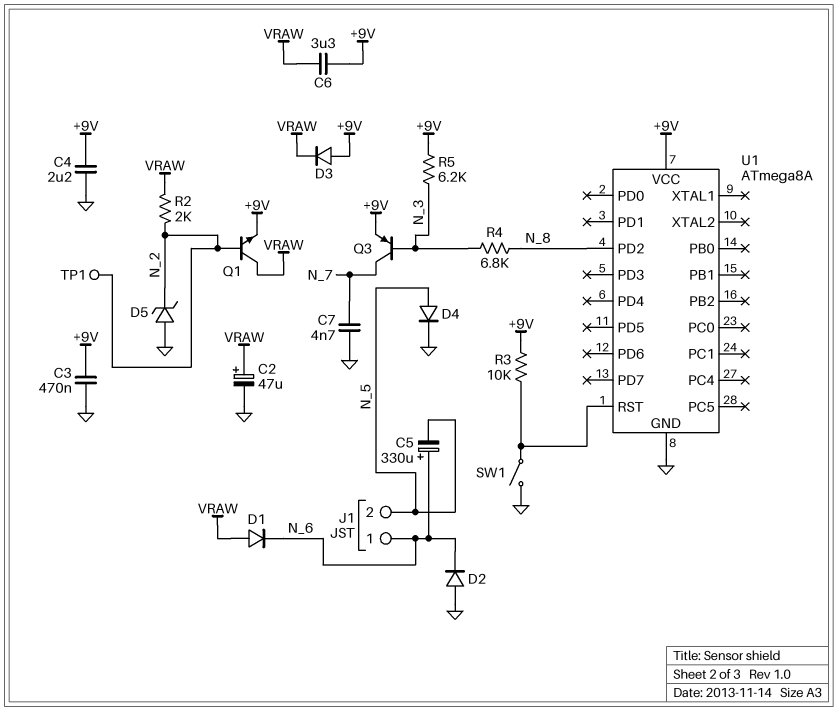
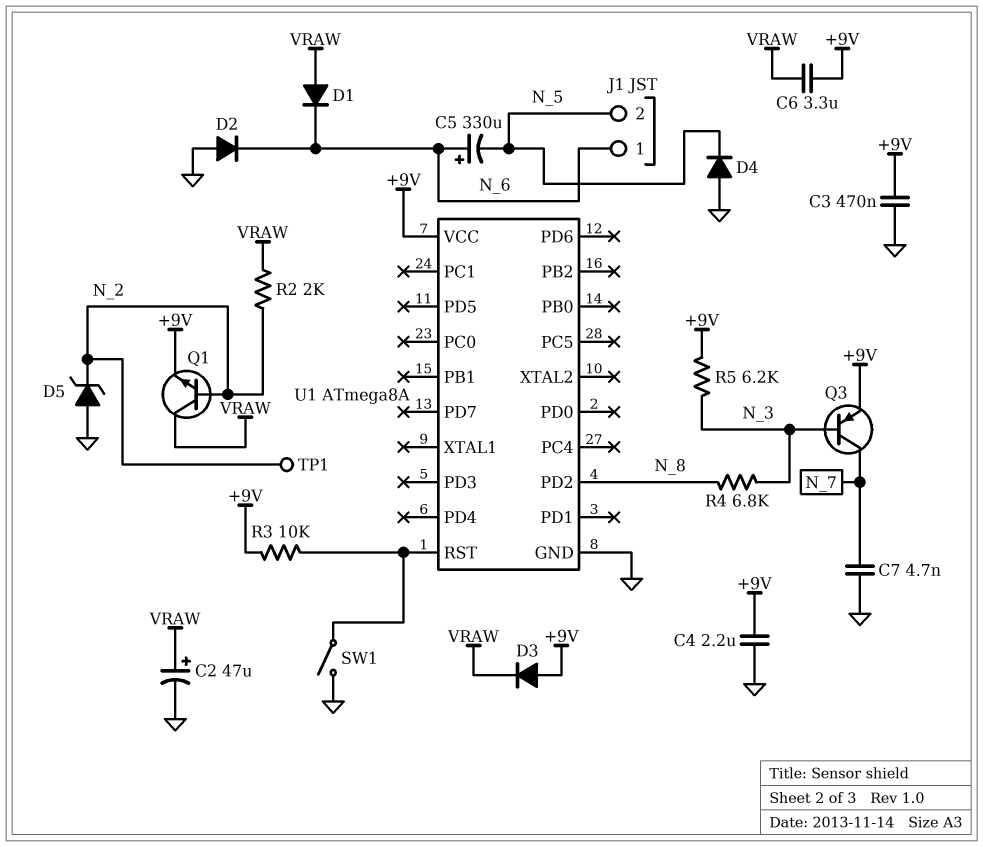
D4: diode (A N_5, K GND) -> diode (A GND, K N_5)

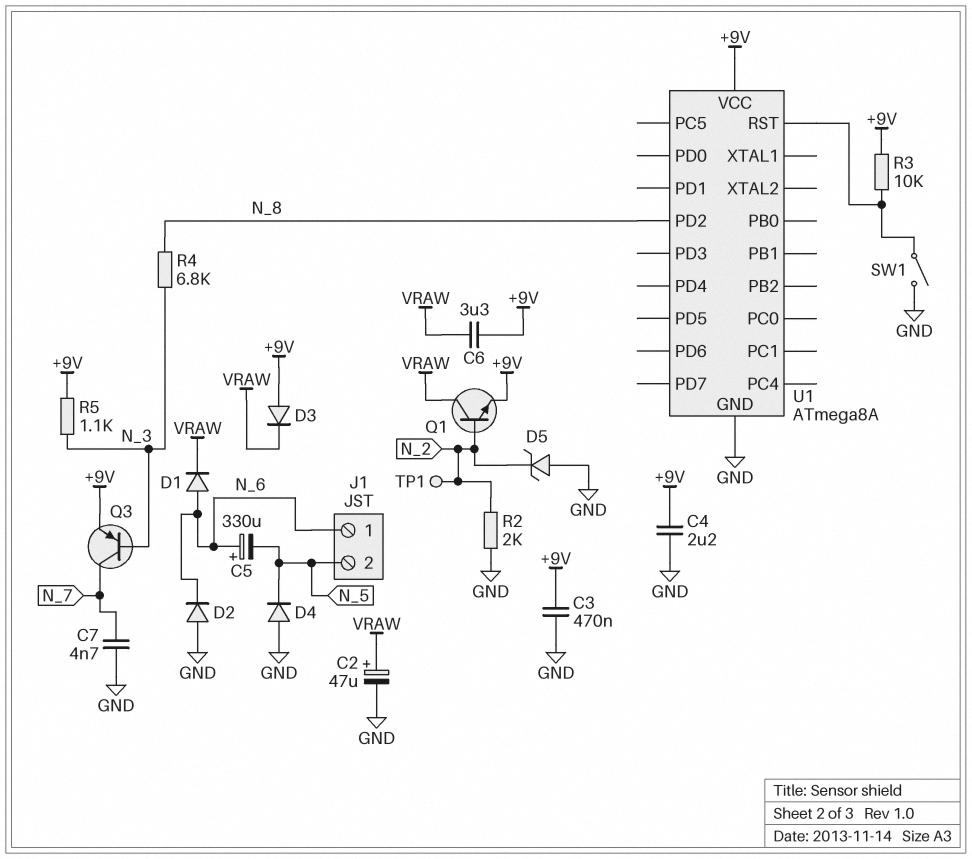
D1: diode (A VRAW, K N_6) -> diode (A N_6, K VRAW)
R2: 2k (N_2, VRAW) -> 2k (GND, N_2)
R5: 6.2k (+9V, N_3) -> 1.1k (+9V, N_3)

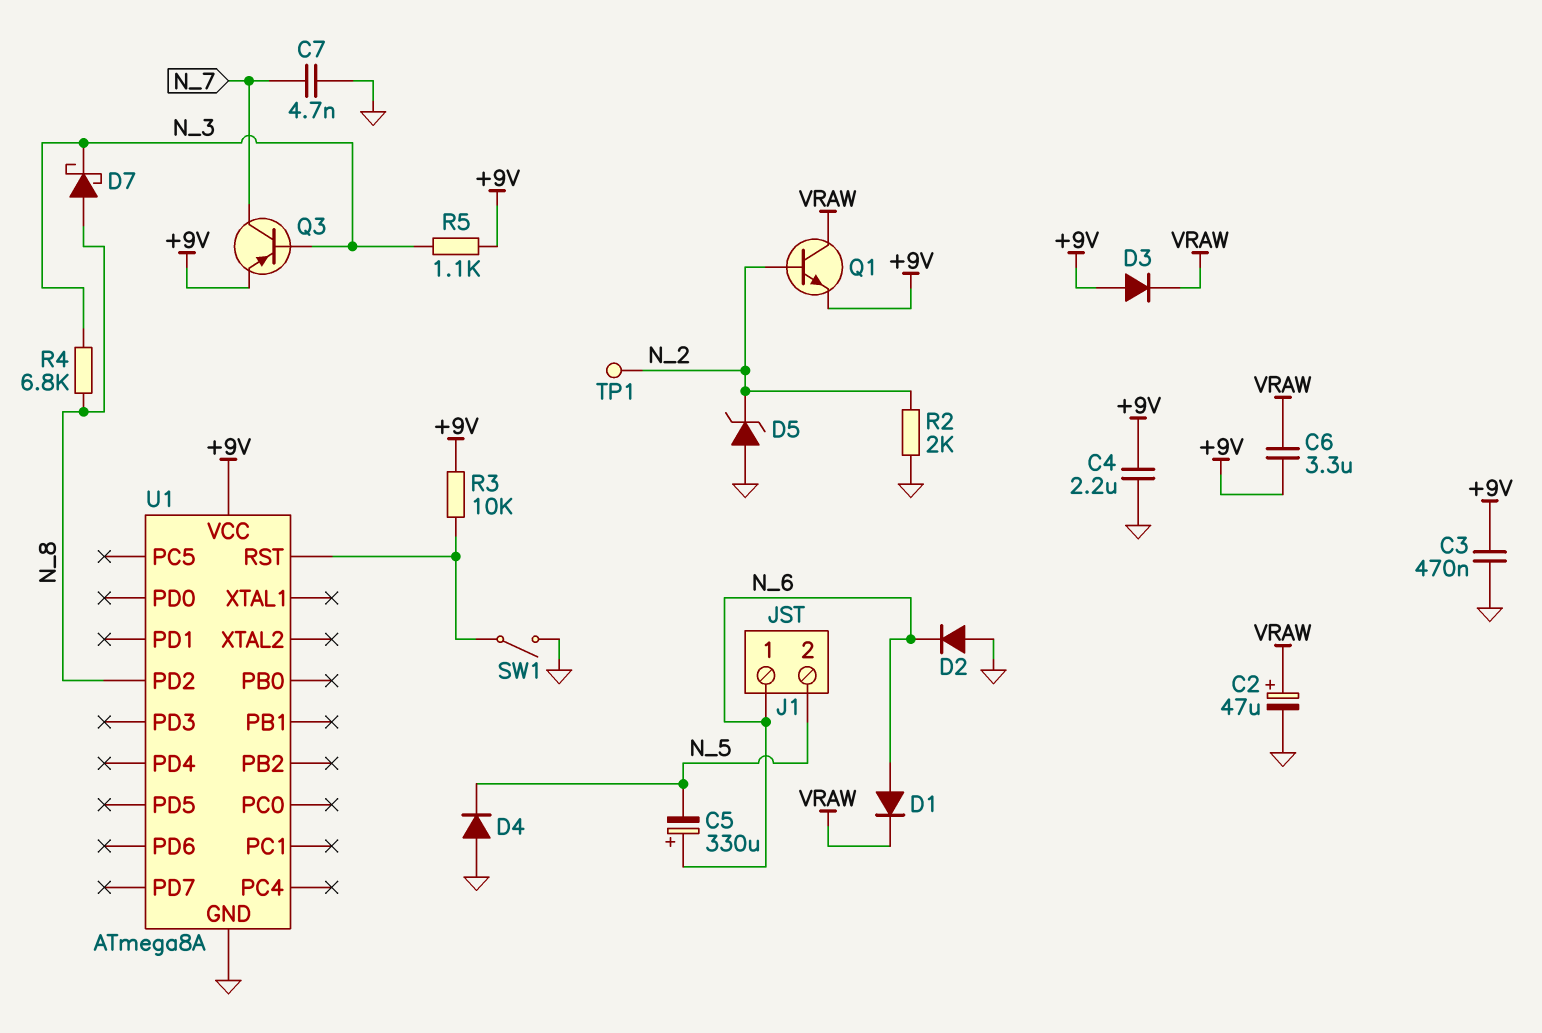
D7: none -> schottky (A N_8, K N_3)

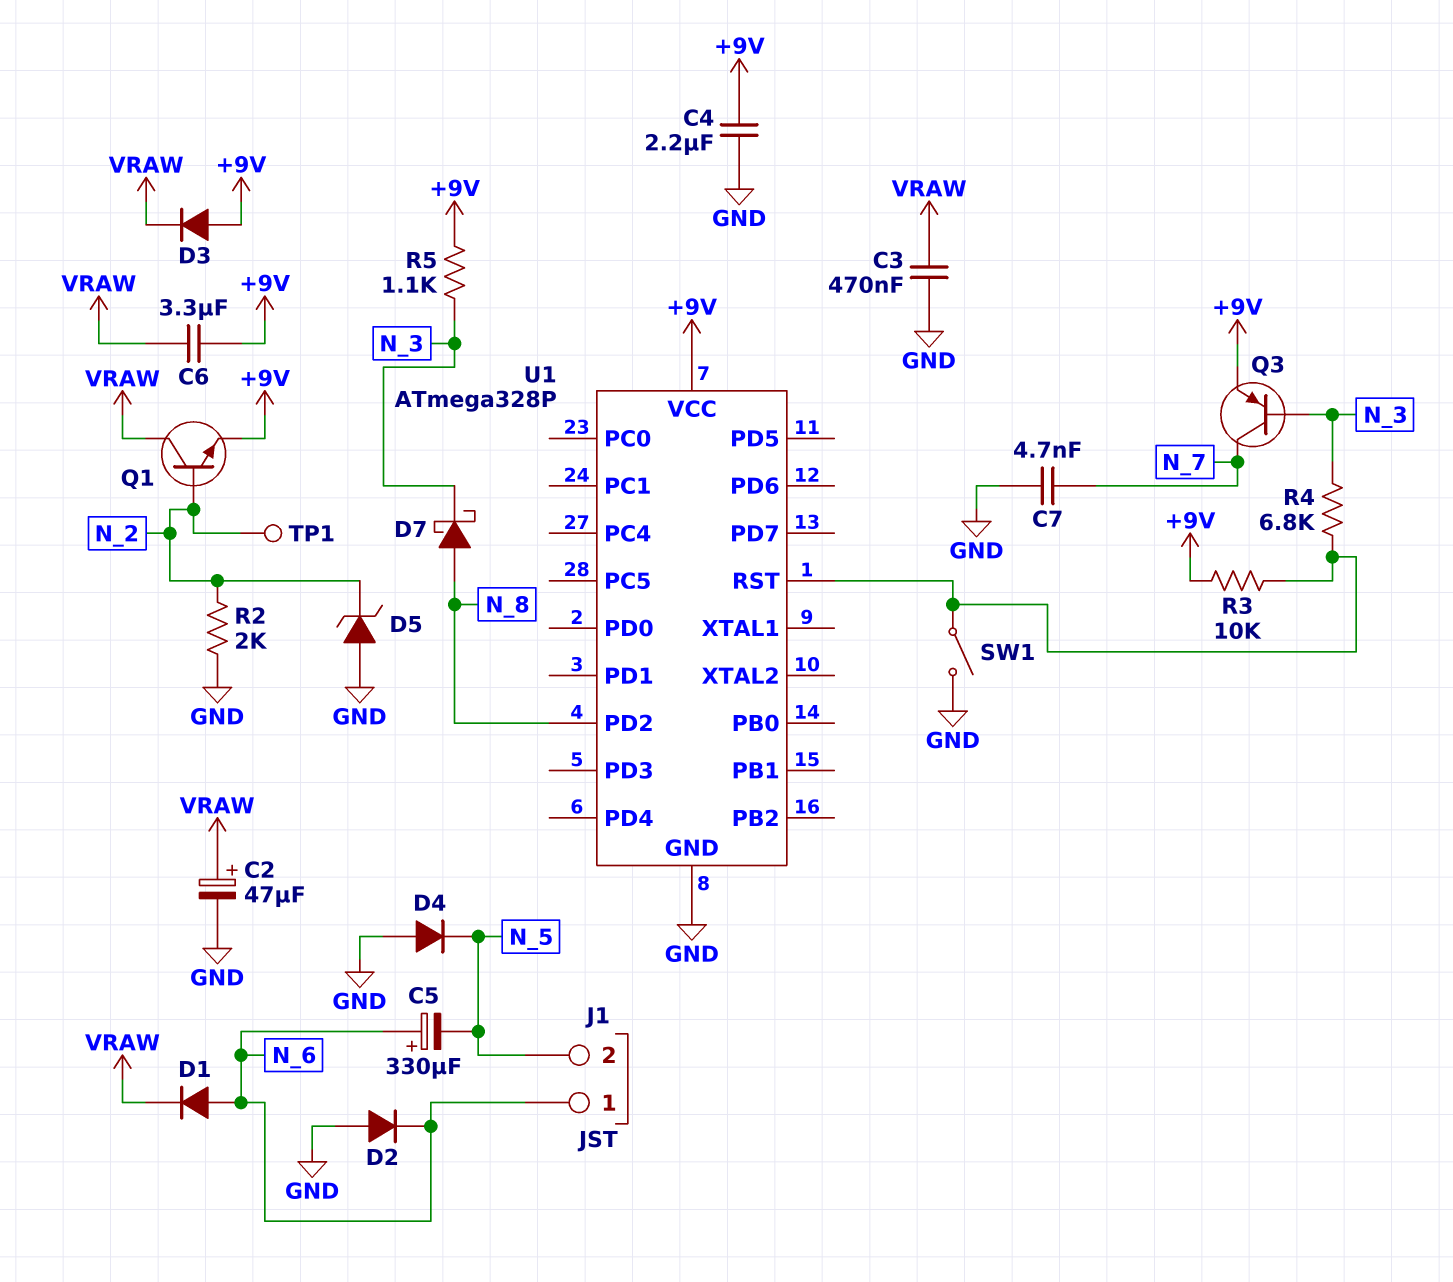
C3: 470nF (+9V, GND) -> 470nF (GND, VRAW)
R4: 6.8k (N_3, N_8) -> 6.8k (N_3, U1/RST)
U1: ATmega8A -> ATmega328P

